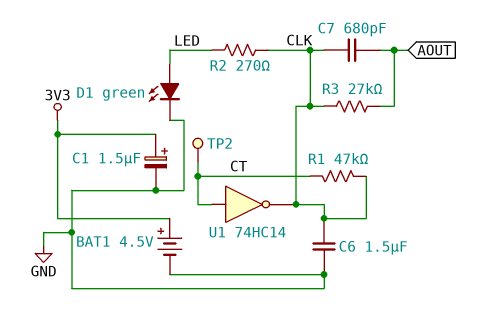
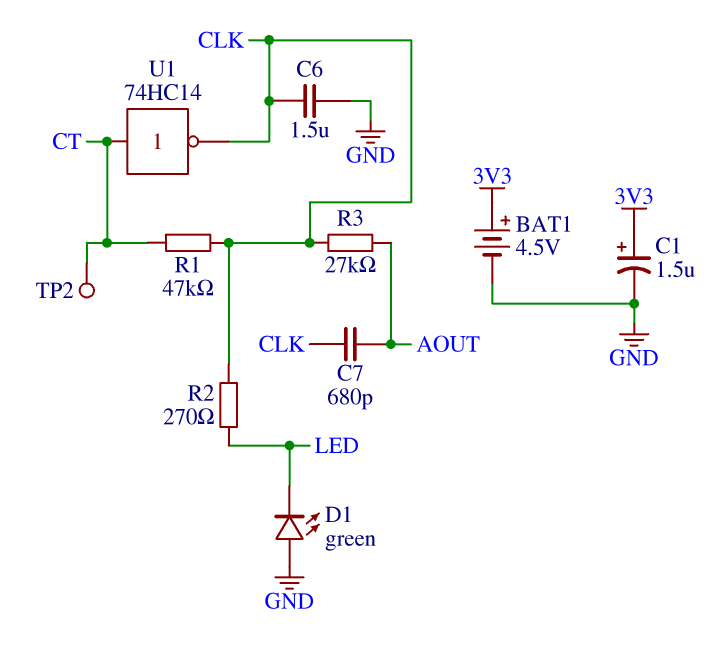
D1: LED green (A LED, K GND) -> LED green (A GND, K LED)

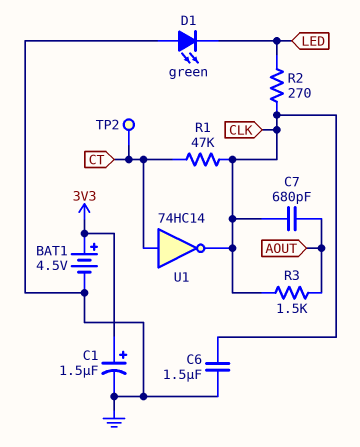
R3: 27k (AOUT, CLK) -> 1.5k (AOUT, CLK)

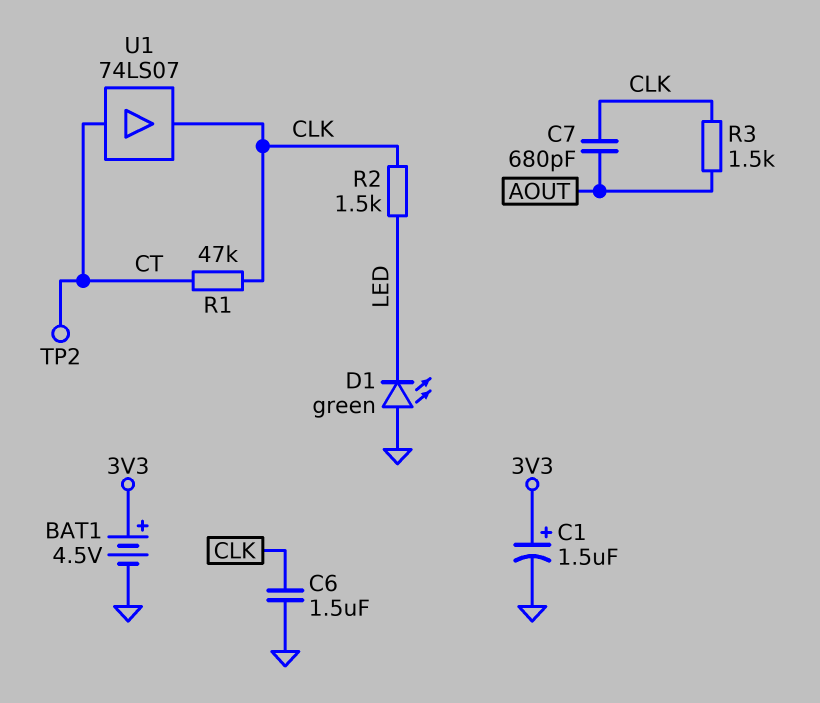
R2: 270 (CLK, LED) -> 1.5k (CLK, LED)
U1: NOT 74HC14 (in CT, out CLK) -> buffer 74LS07 (in CT, out CLK)

